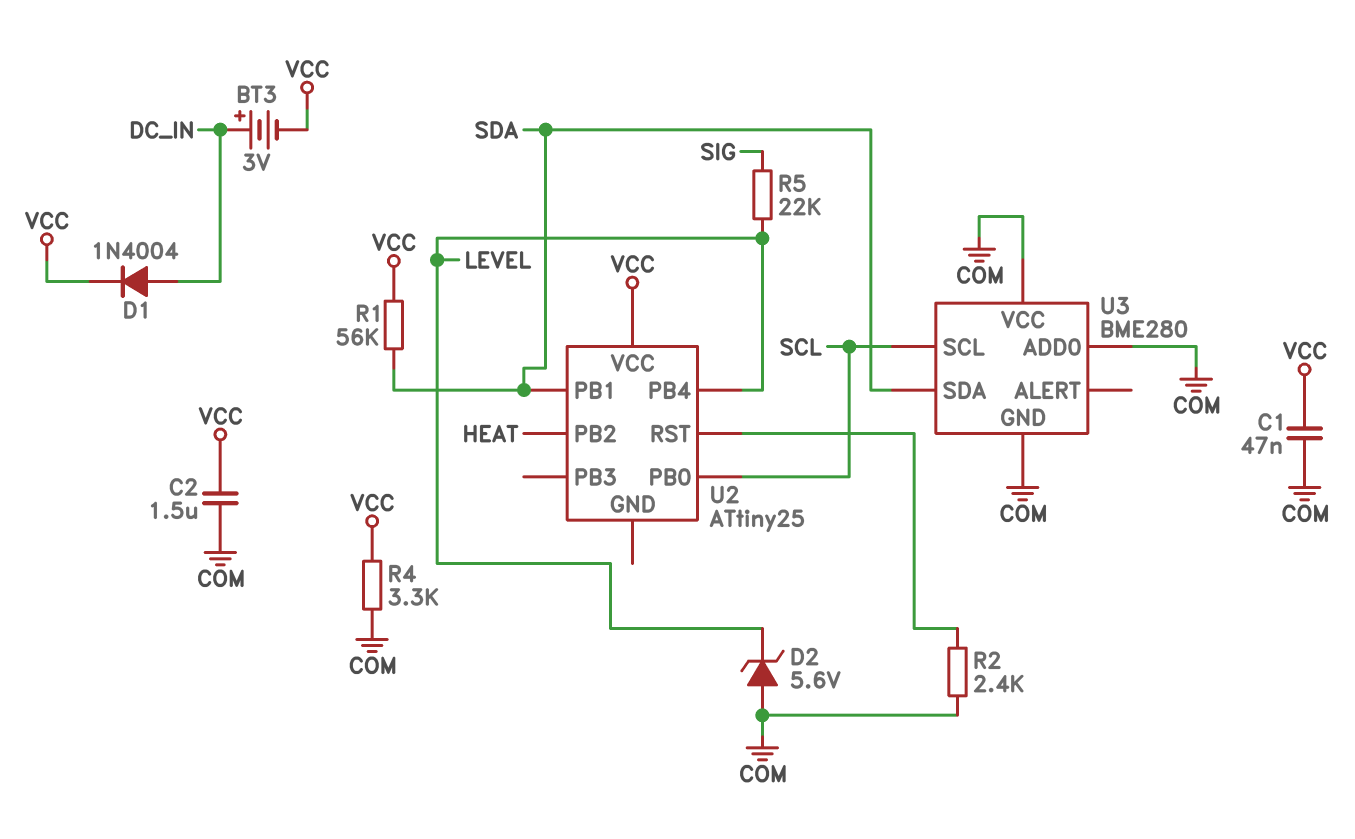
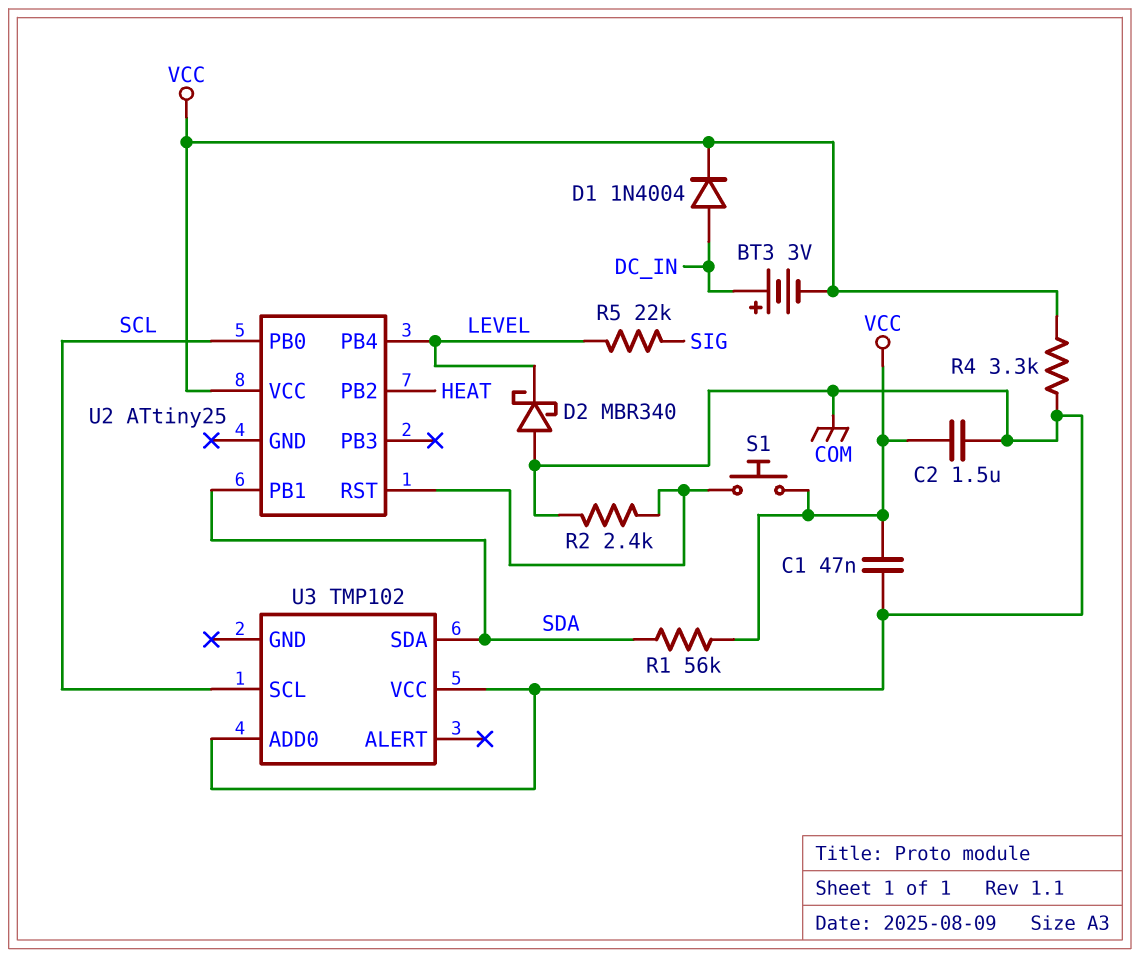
D2: zener 5.6V (A COM, K LEVEL) -> schottky MBR340 (A COM, K LEVEL)
S1: none -> button (U2/RST, VCC)
U3: BME280 -> TMP102
U3 pin GND: COM -> none

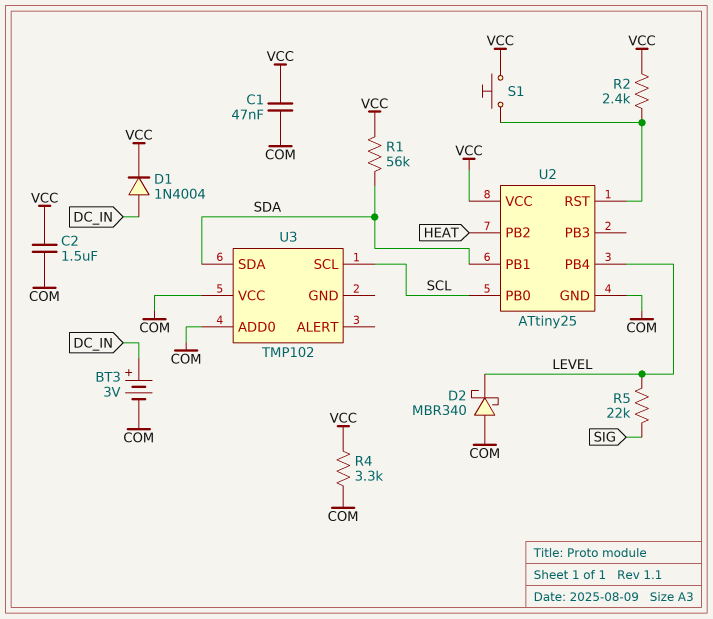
BT3: 3V (plus DC_IN, minus VCC) -> 3V (plus DC_IN, minus COM)
R2: 2.4k (COM, U2/RST) -> 2.4k (U2/RST, VCC)
U2 pin GND: none -> COM

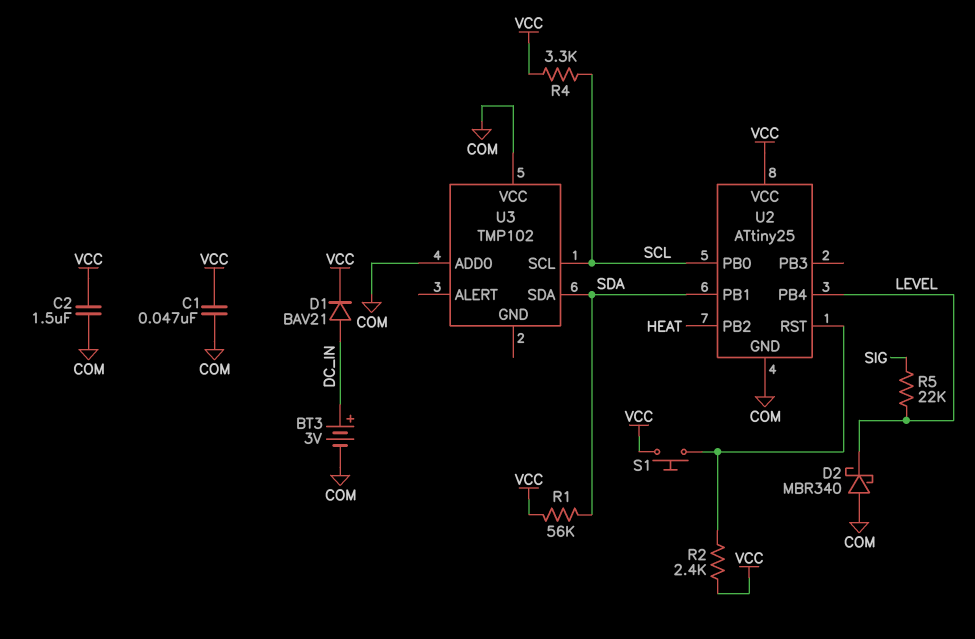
D1: diode 1N4004 (A DC_IN, K VCC) -> diode BAV21 (A DC_IN, K VCC)
R4: 3.3k (COM, VCC) -> 3.3k (SCL, VCC)

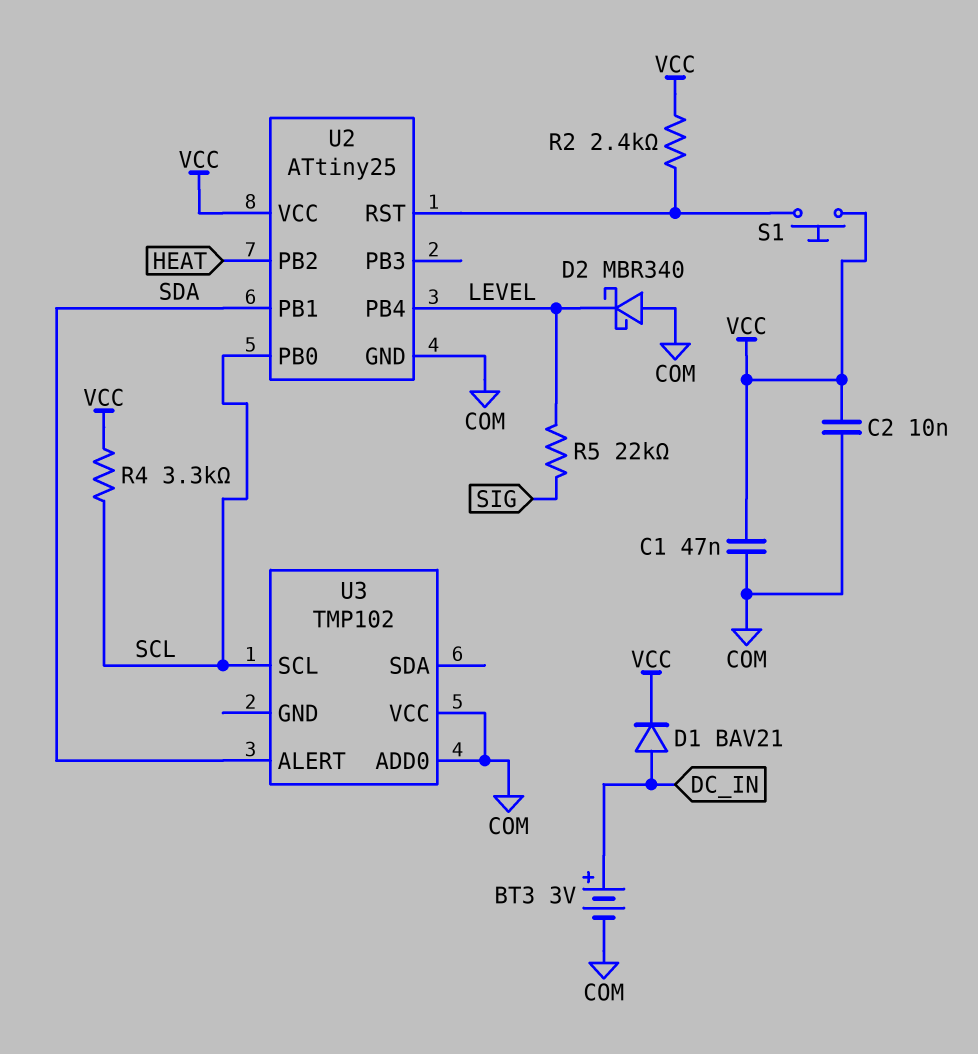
C2: 1.5uF (COM, VCC) -> 10nF (COM, VCC)
R1: 56k (SDA, VCC) -> none
U3 pin ALERT: none -> SDA
U3 pin SDA: SDA -> none

